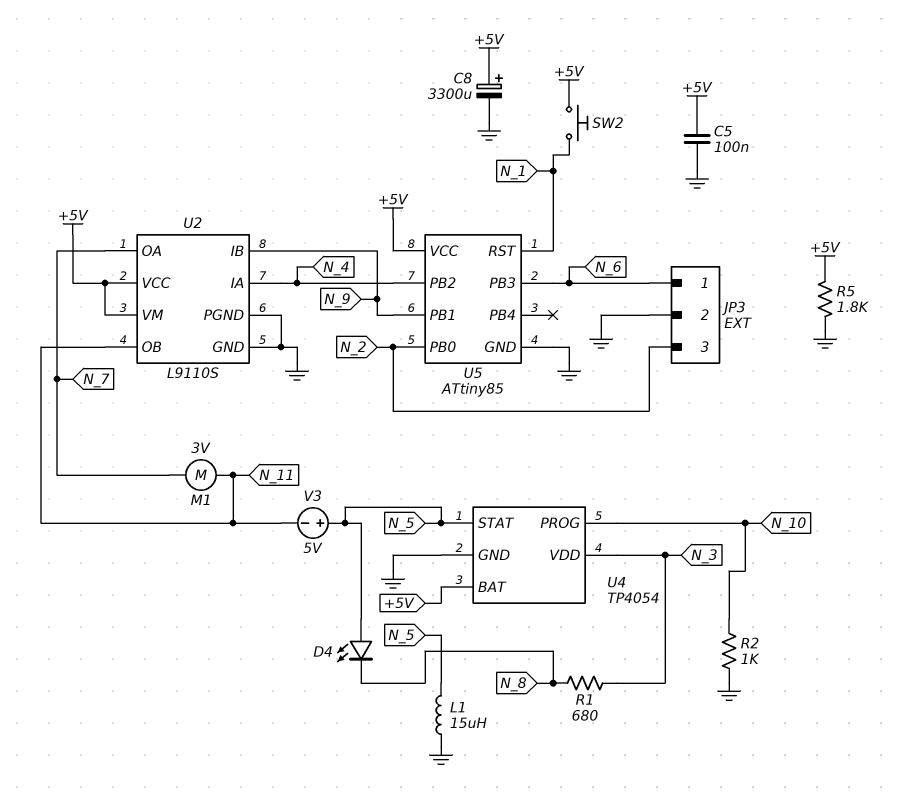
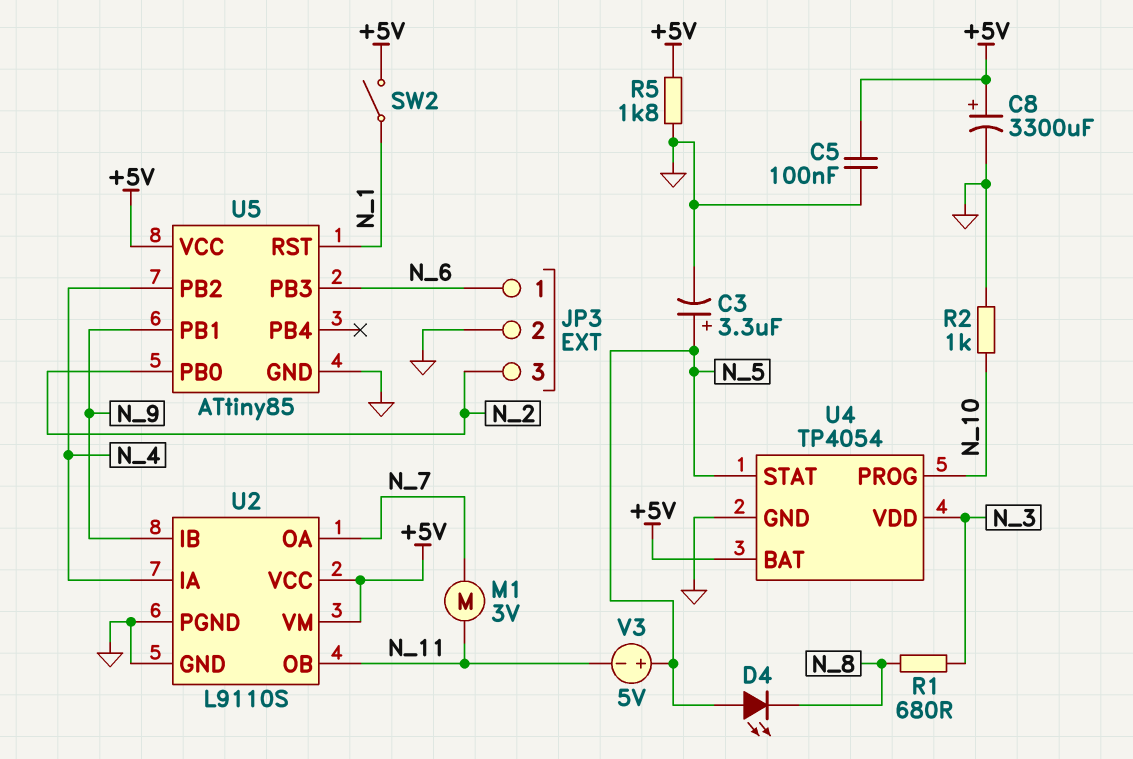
C3: none -> 3.3uF (plus N_5, minus GND)
L1: 15uH (GND, N_5) -> none
SW2: button (+5V, N_1) -> switch (+5V, N_1)

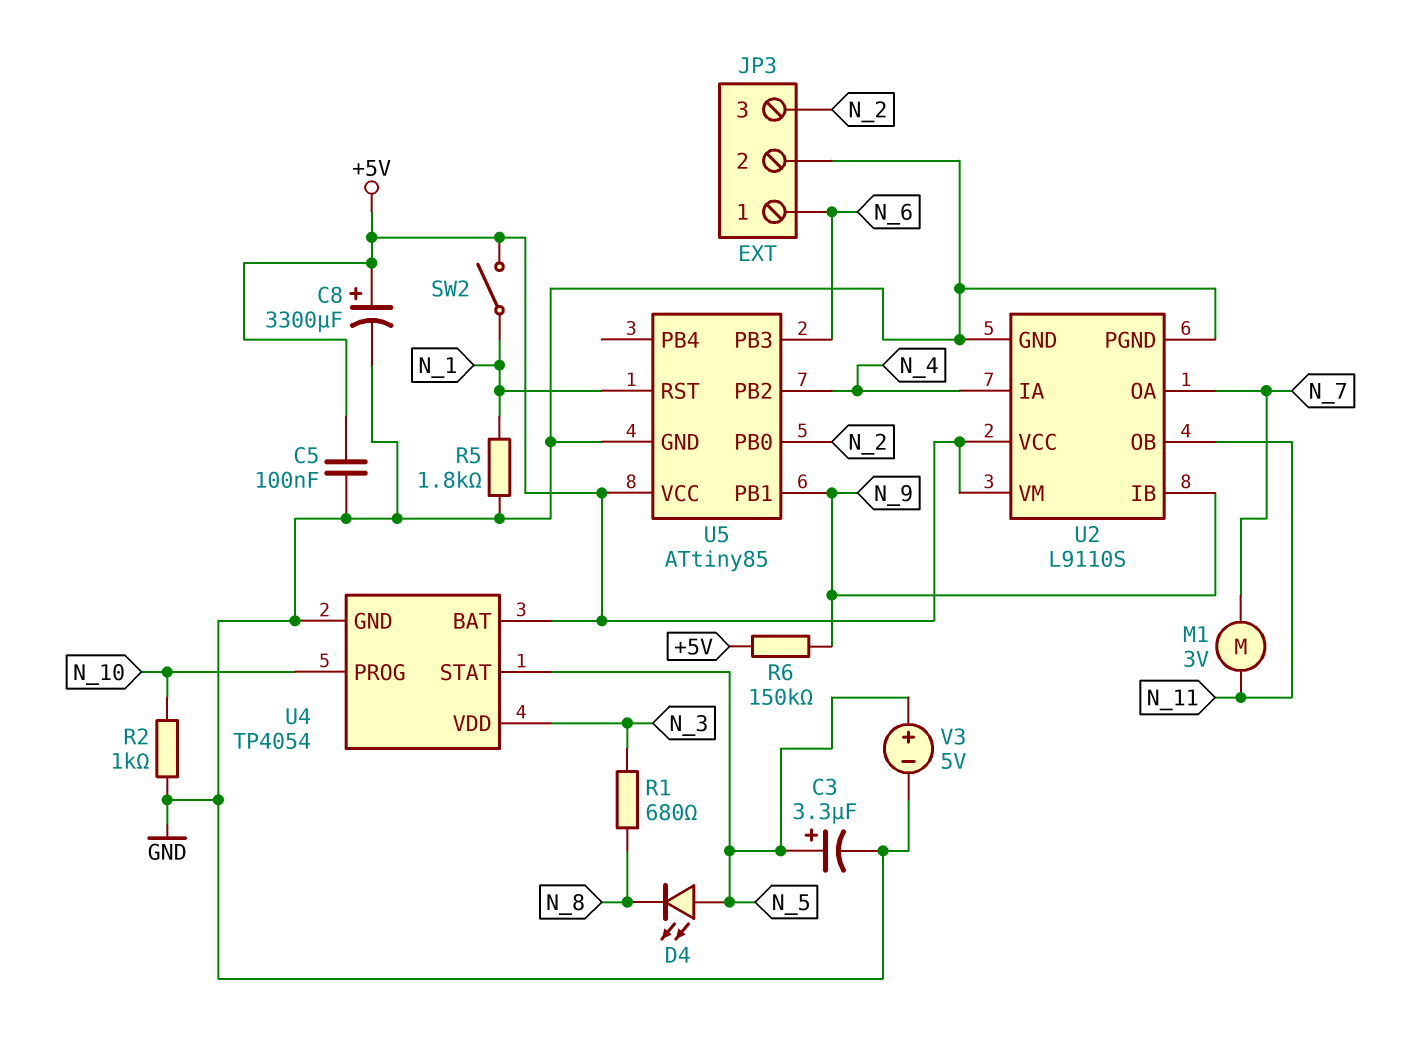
R5: 1.8k (+5V, GND) -> 1.8k (GND, N_1)
R6: none -> 150k (+5V, N_9)
V3: 5V (plus N_5, minus N_11) -> 5V (plus N_5, minus GND)

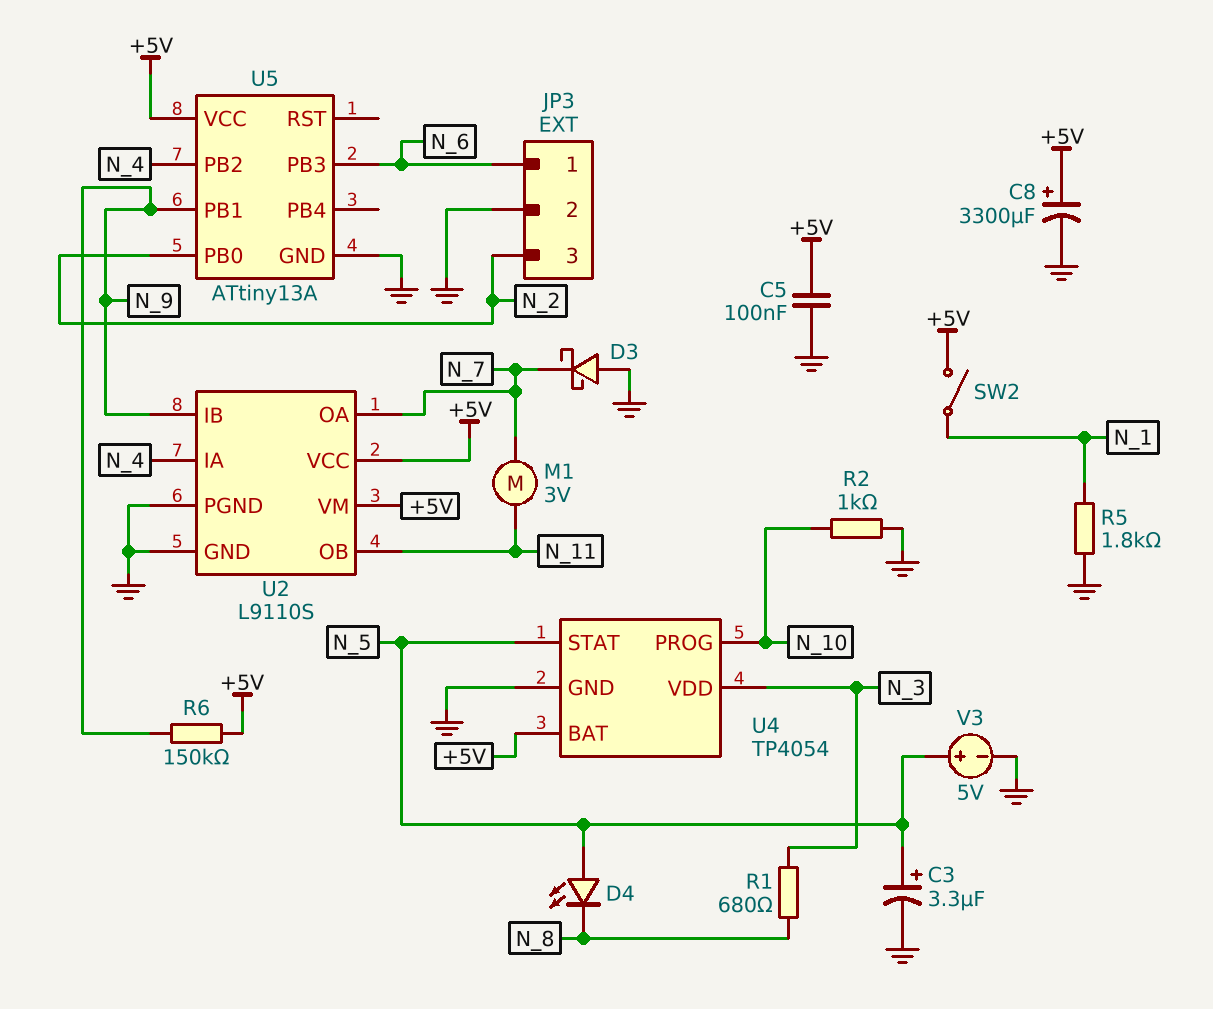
D3: none -> schottky (A GND, K N_7)
U5: ATtiny85 -> ATtiny13A
U5 pin RST: N_1 -> none

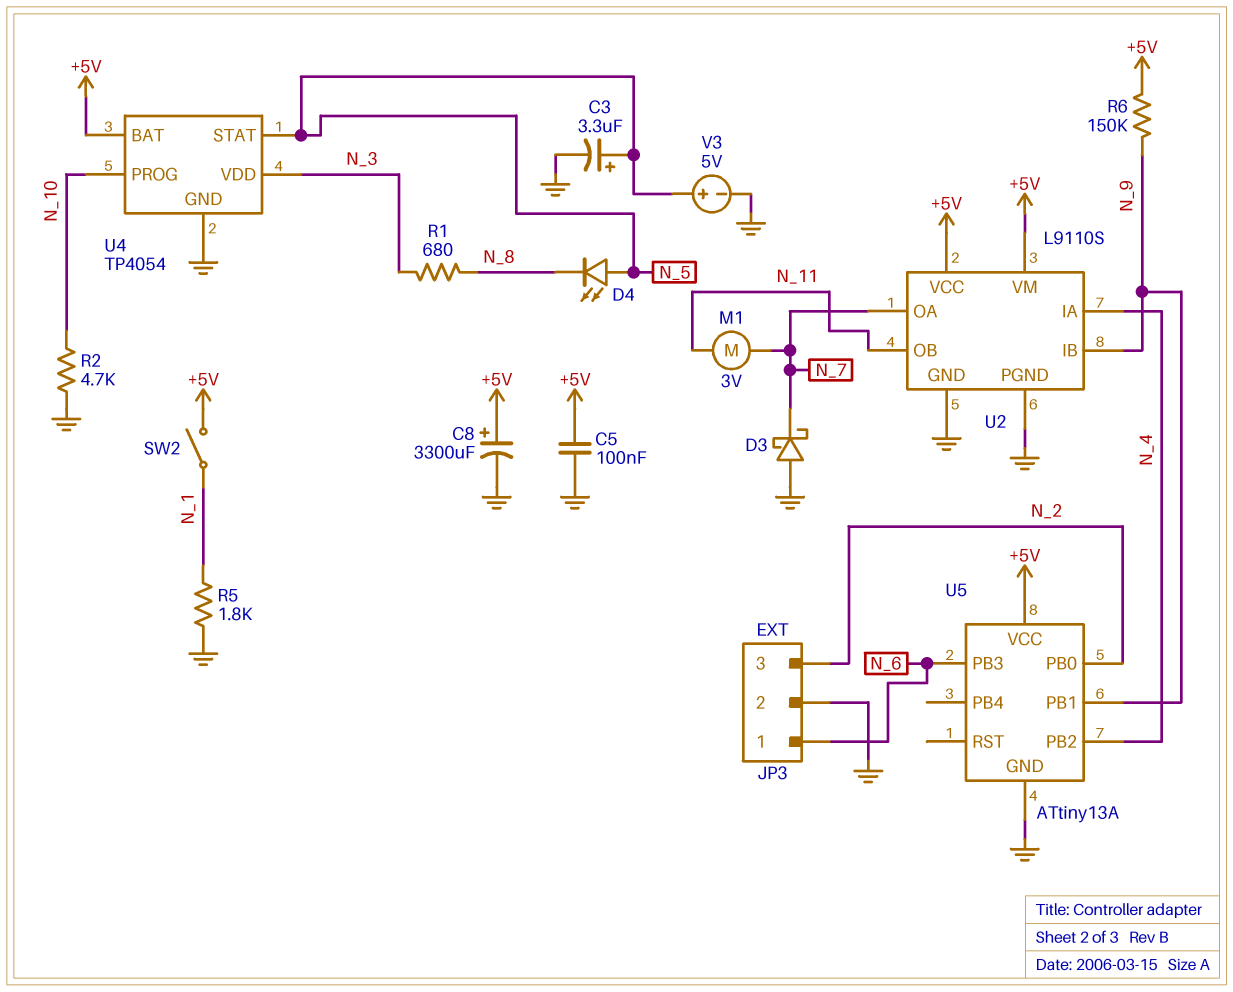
R2: 1k (GND, N_10) -> 4.7k (GND, N_10)

